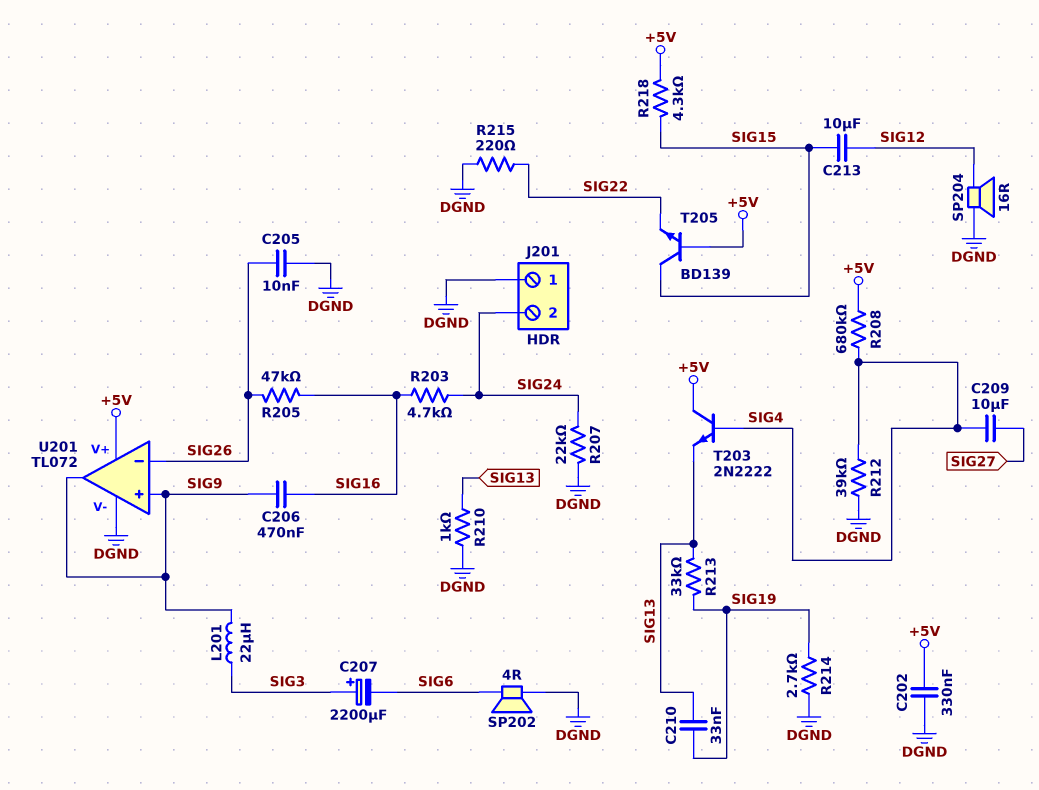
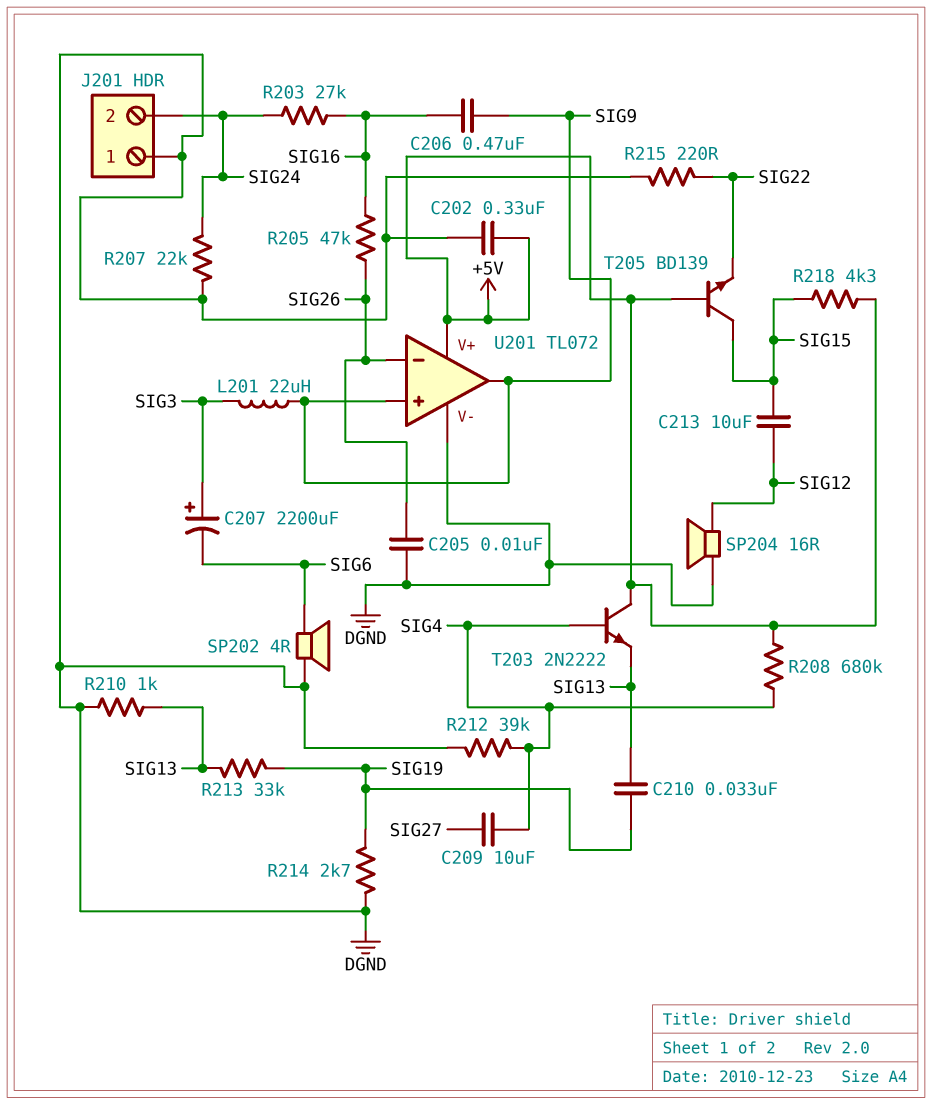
R203: 4.7k (SIG16, SIG24) -> 27k (SIG16, SIG24)

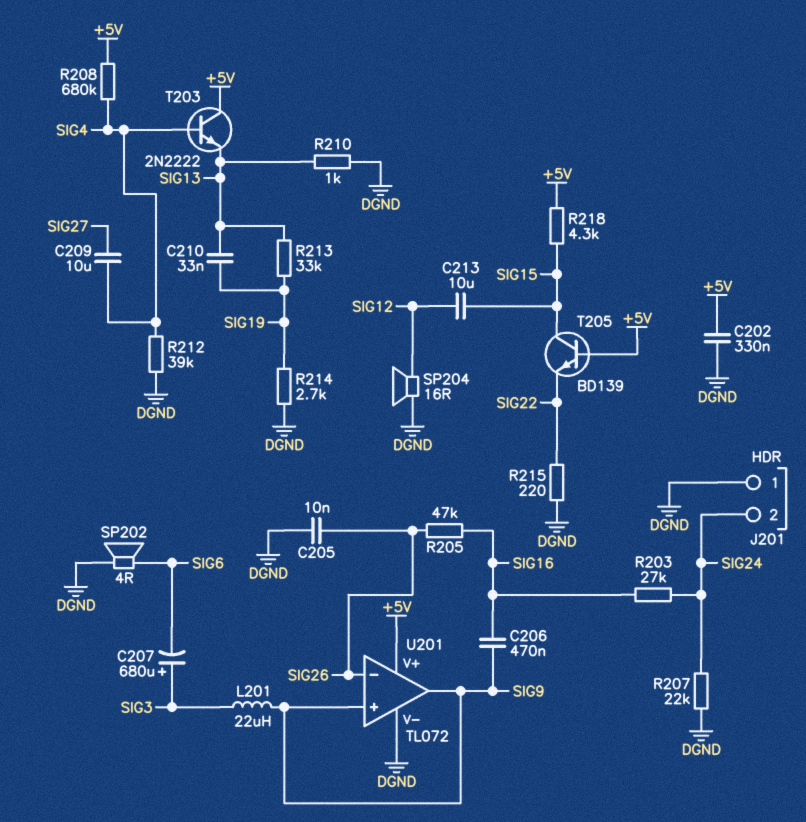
C207: 2200uF (plus SIG3, minus SIG6) -> 680uF (plus SIG3, minus SIG6)

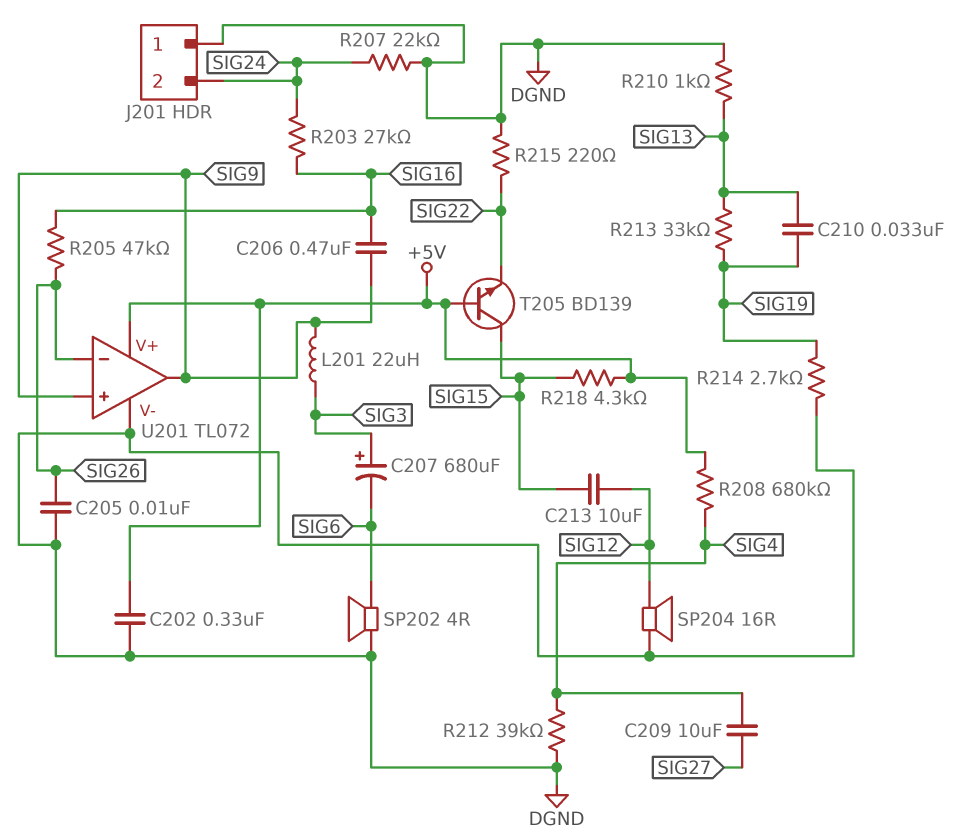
T203: NPN 2N2222 (B SIG4, C +5V, E SIG13) -> none

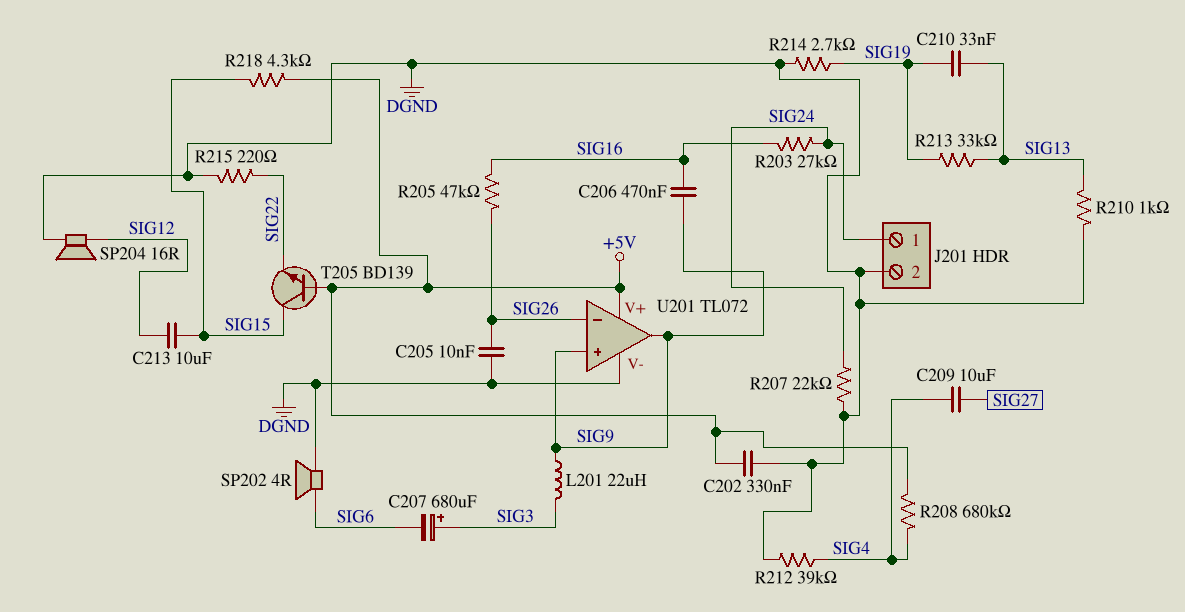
J201 pin 1: DGND -> SIG24
J201 pin 2: SIG24 -> DGND

